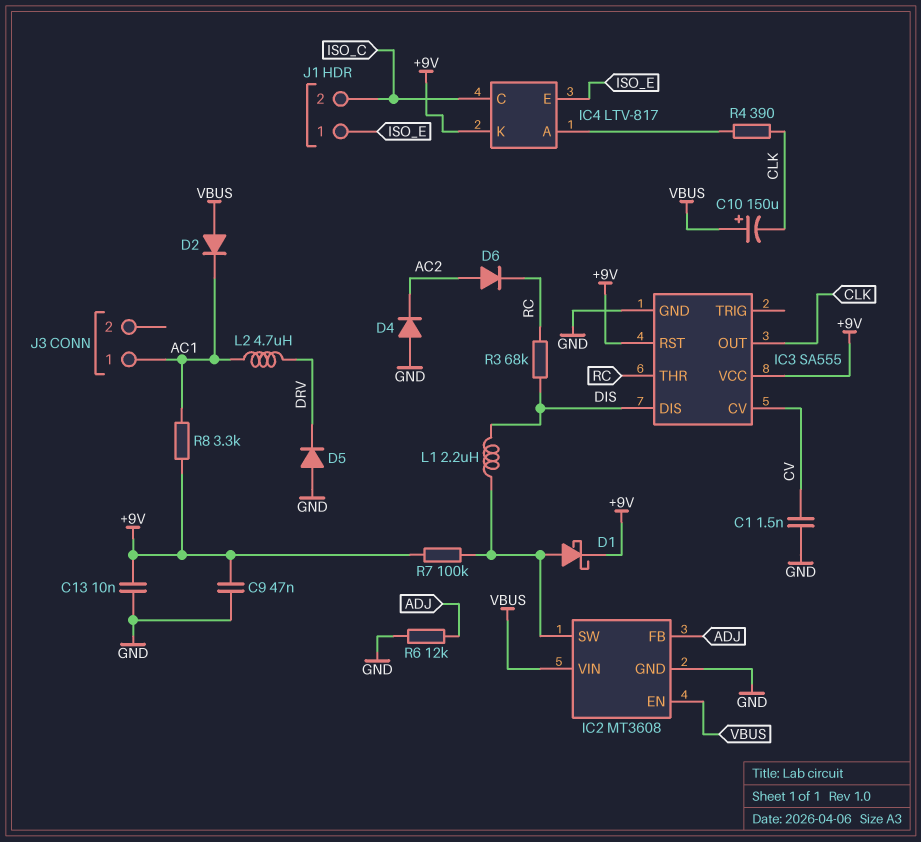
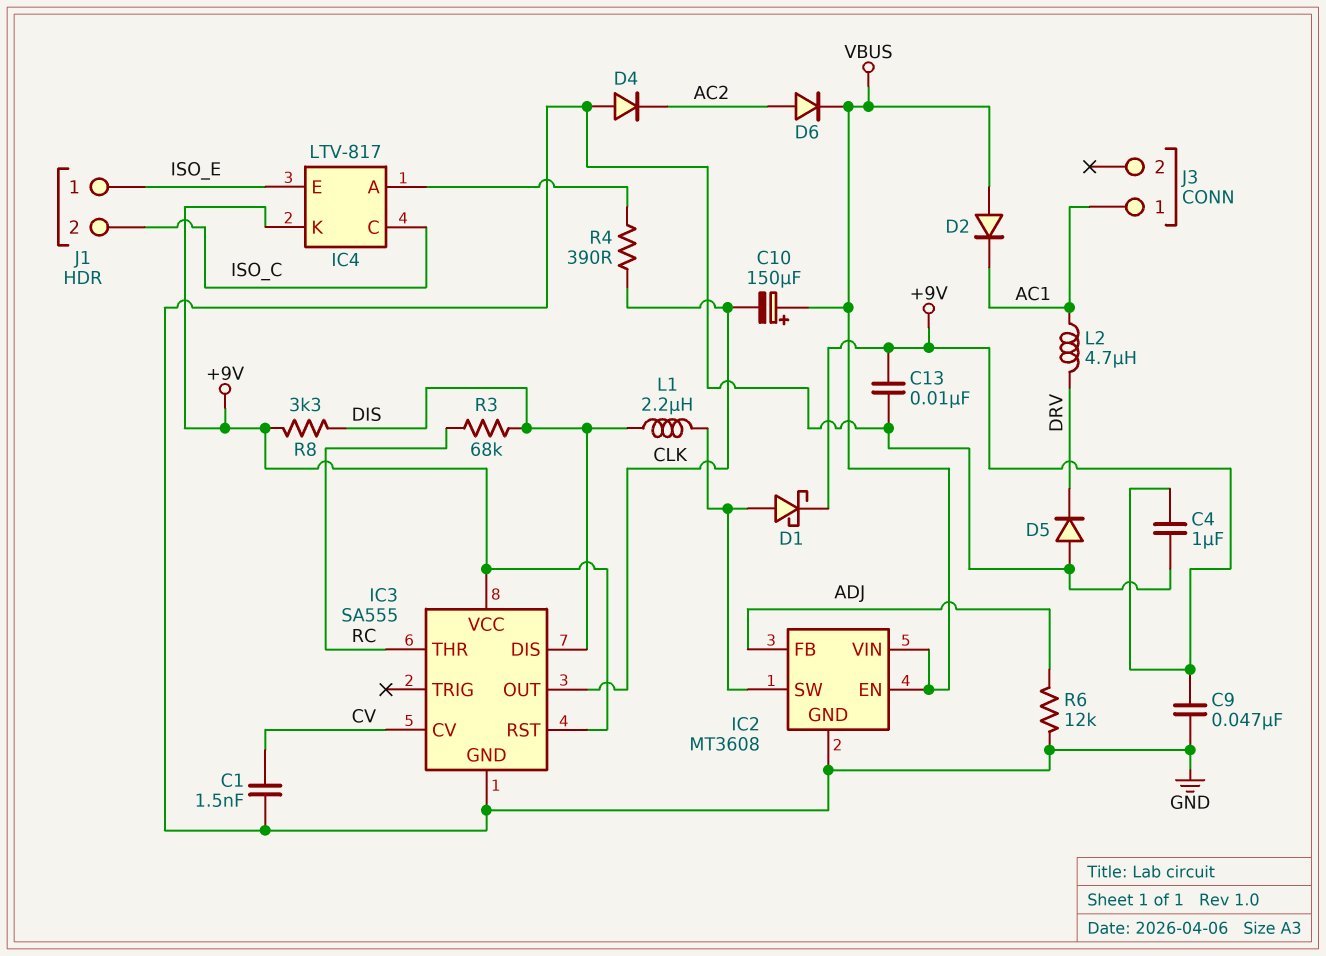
C4: none -> 1uF (+9V, GND)
D6: diode (A AC2, K RC) -> diode (A AC2, K VBUS)
R7: 100k (+9V, IC2/SW) -> none
R8: 3.3k (+9V, AC1) -> 3.3k (+9V, DIS)

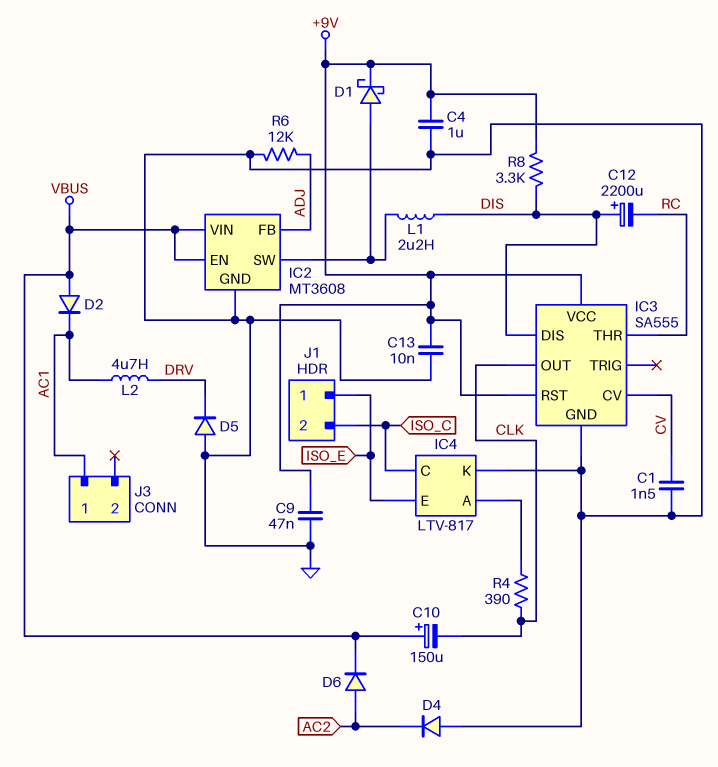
C12: none -> 2200uF (plus DIS, minus RC)
IC4 pin K: +9V -> GND
R3: 68k (DIS, RC) -> none

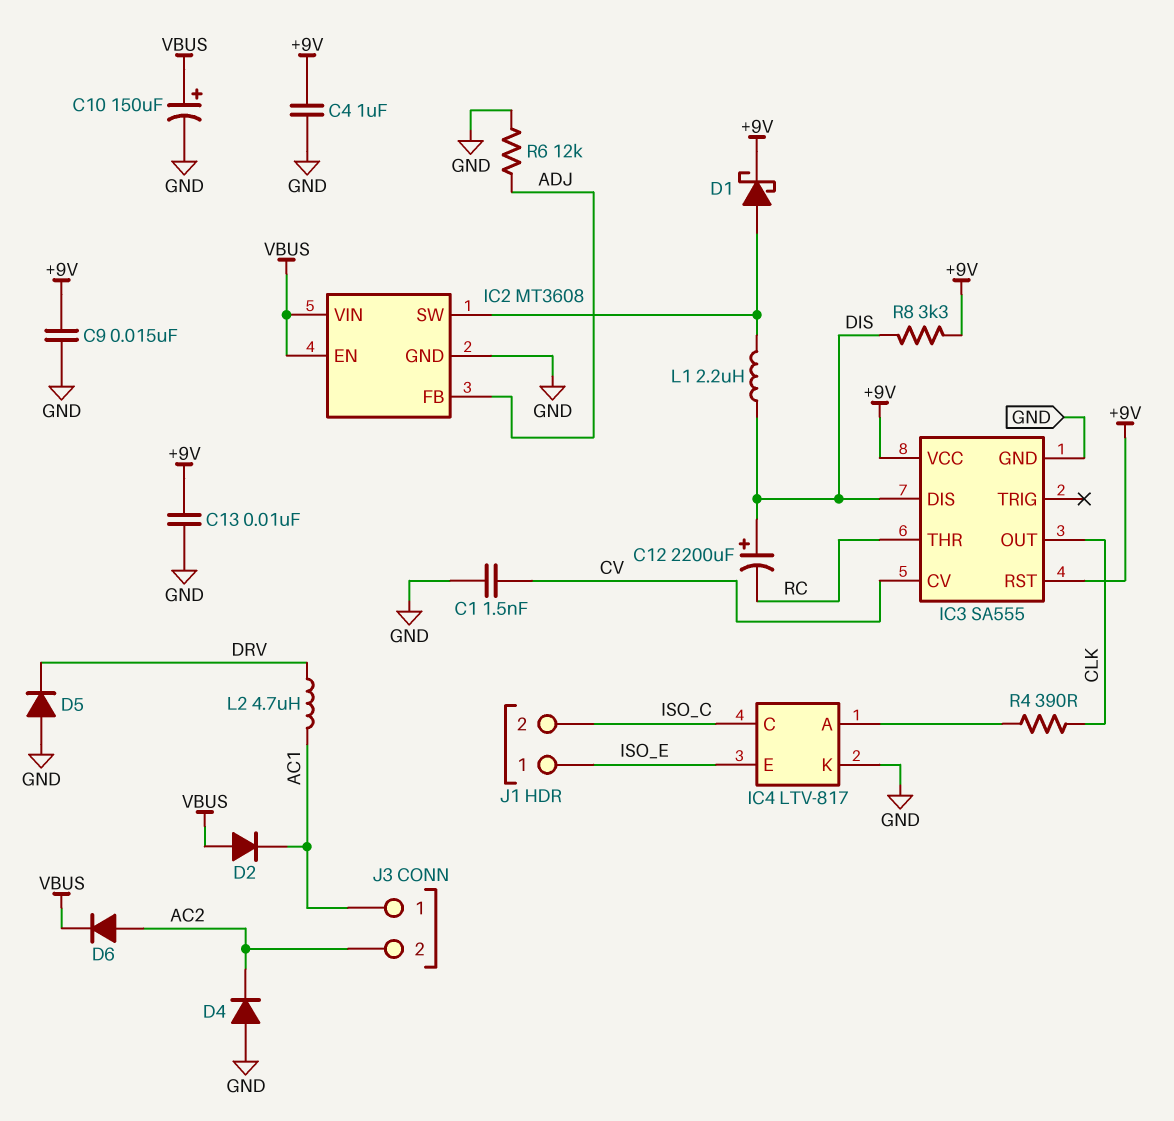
C9: 47nF (+9V, GND) -> 15nF (+9V, GND)
C10: 150uF (plus VBUS, minus CLK) -> 150uF (plus VBUS, minus GND)
J3 pin 2: none -> AC2

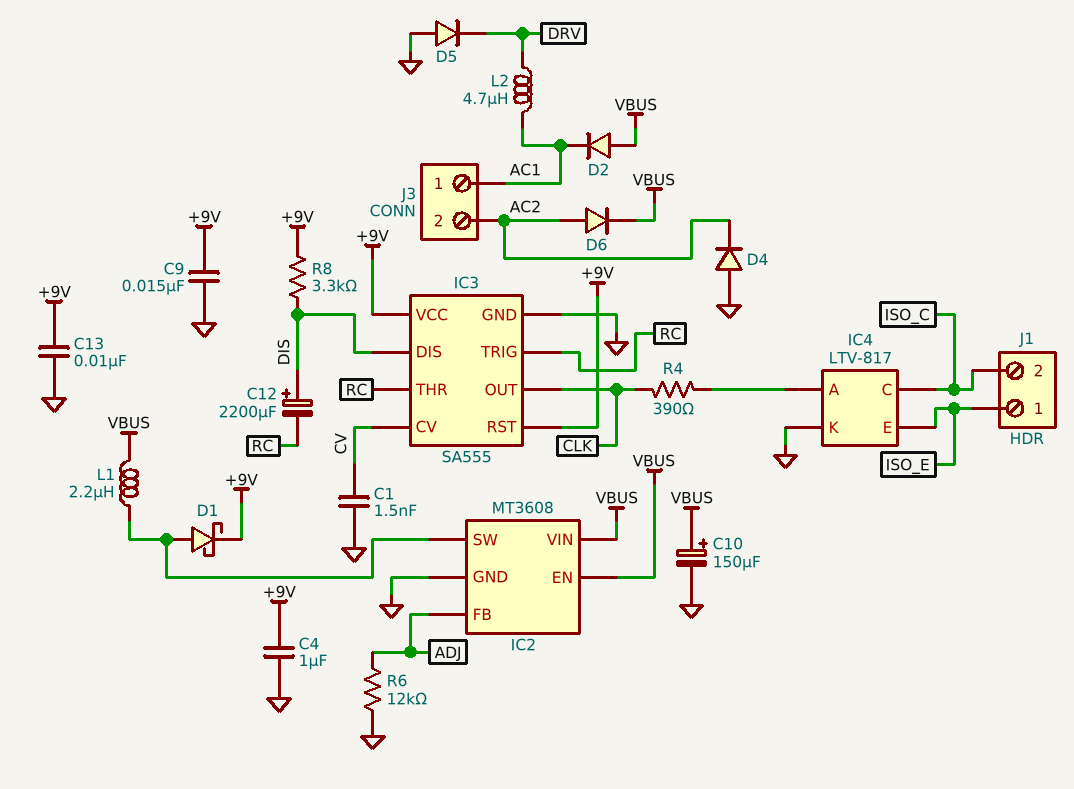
IC3 pin TRIG: none -> RC
L1: 2.2uH (DIS, IC2/SW) -> 2.2uH (IC2/SW, VBUS)

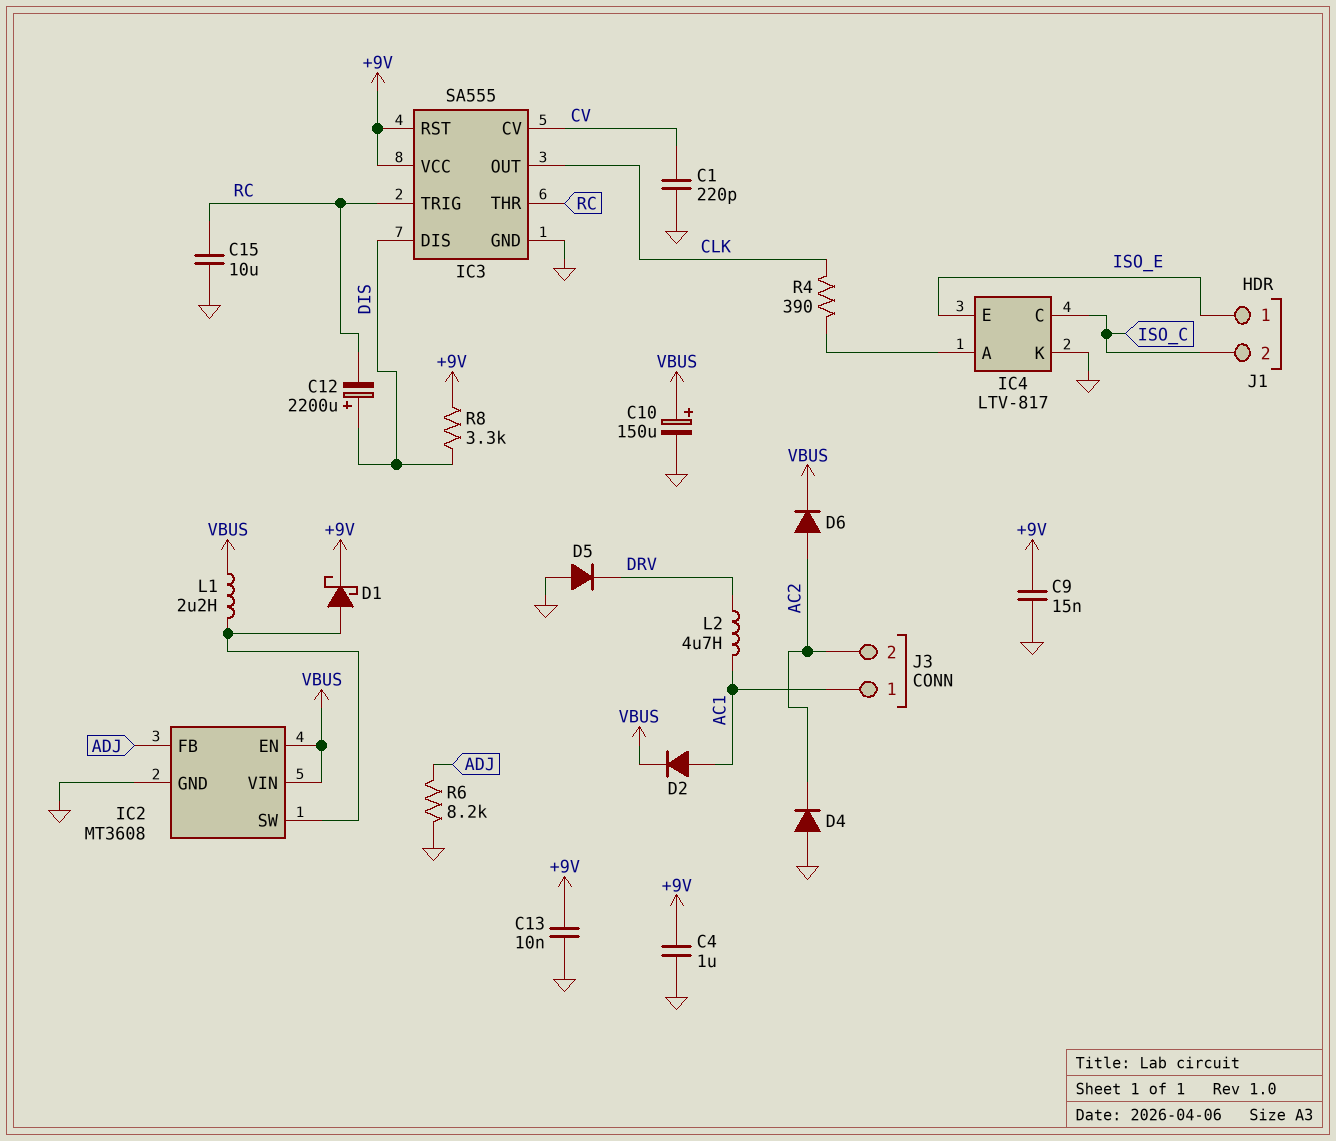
C1: 1.5nF (CV, GND) -> 220pF (CV, GND)
C15: none -> 10uF (GND, RC)
D2: diode (A VBUS, K AC1) -> diode (A AC1, K VBUS)
R6: 12k (ADJ, GND) -> 8.2k (ADJ, GND)

